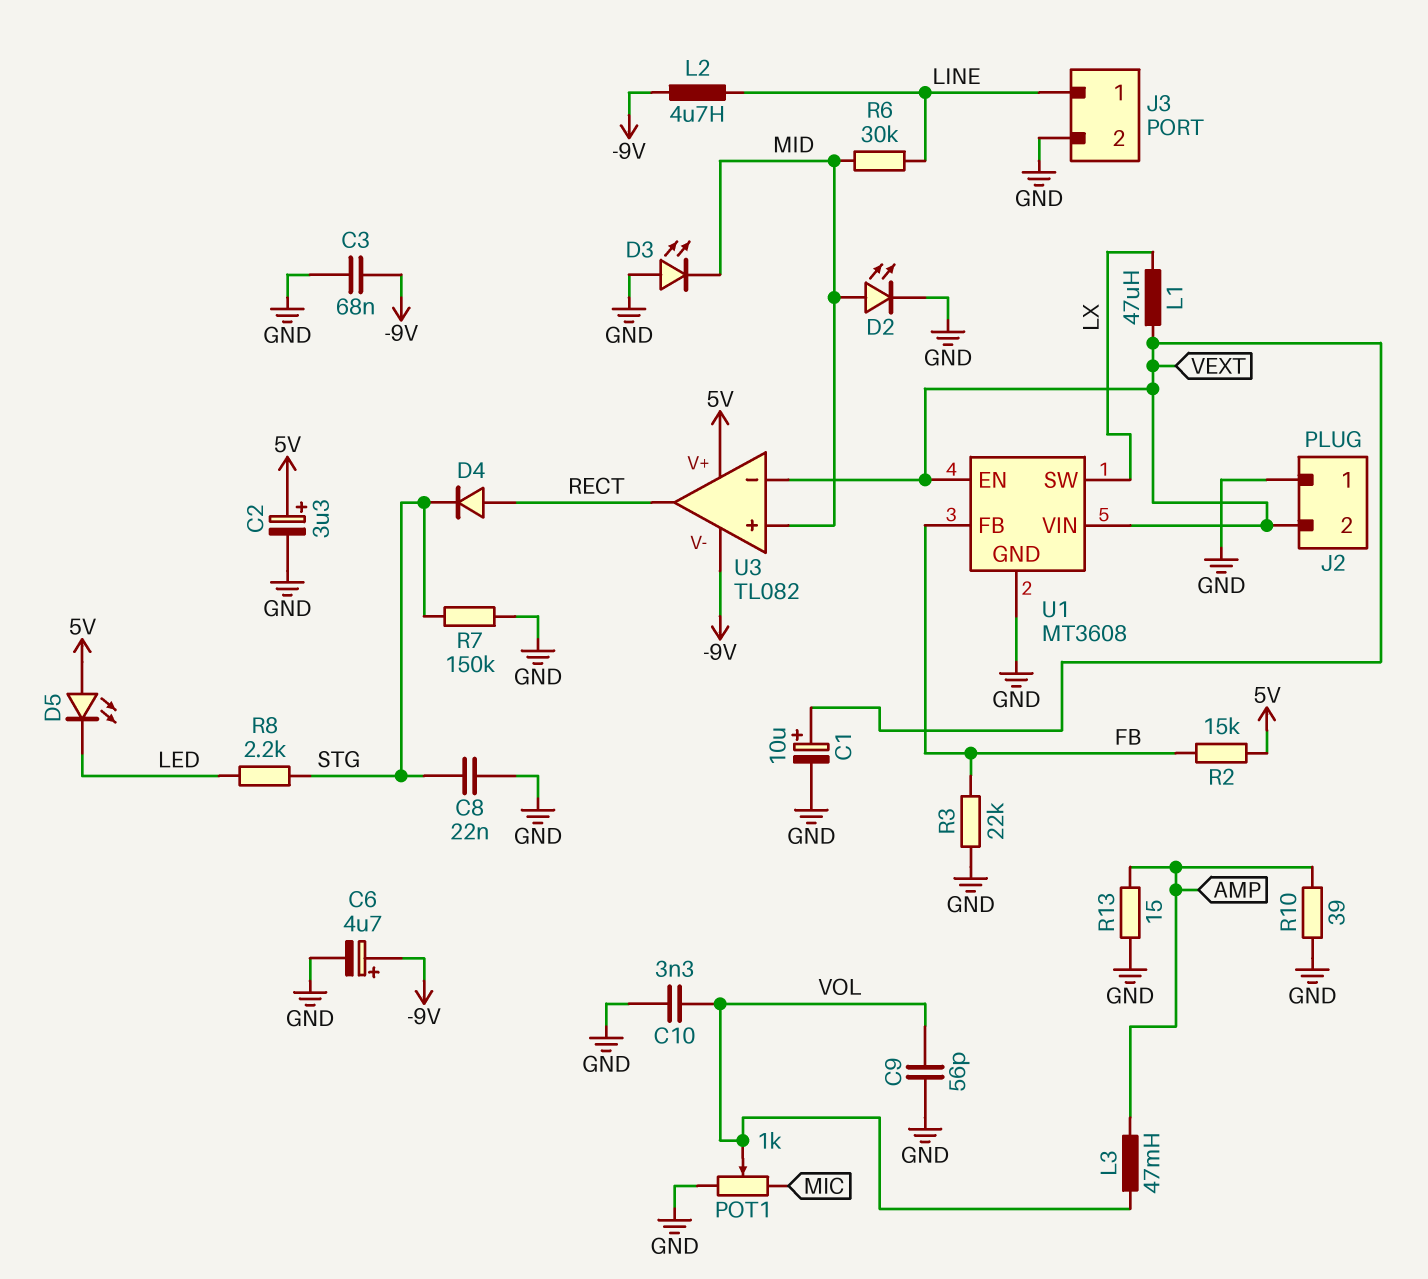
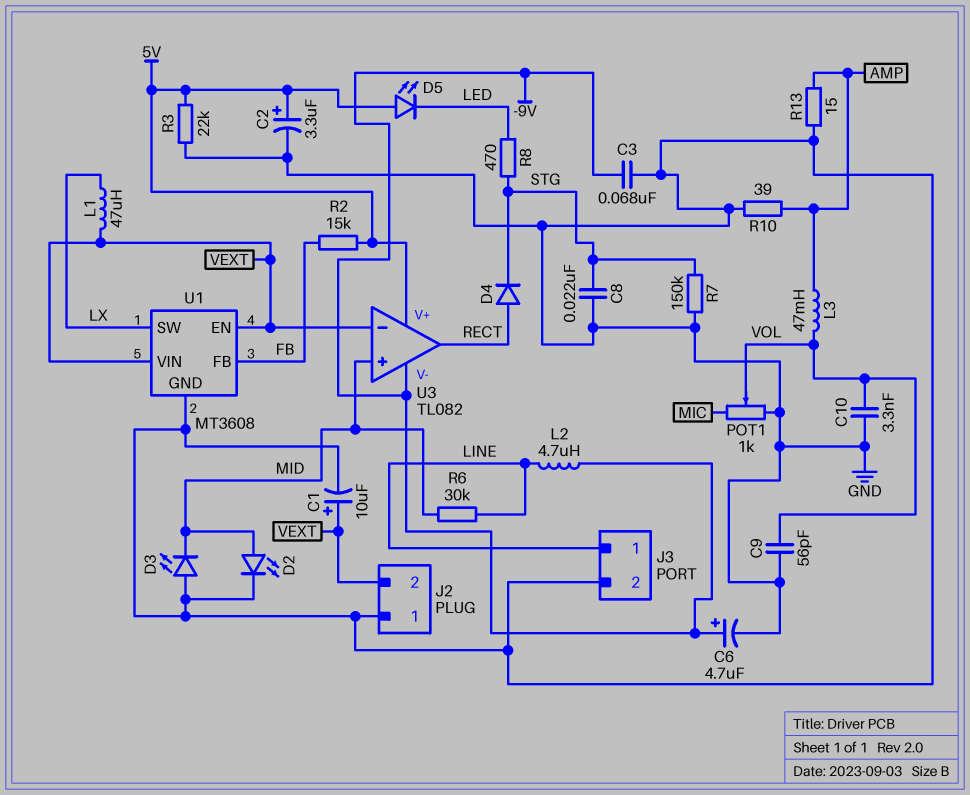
R3: 22k (FB, GND) -> 22k (5V, GND)
R8: 2.2k (LED, STG) -> 470 (LED, STG)

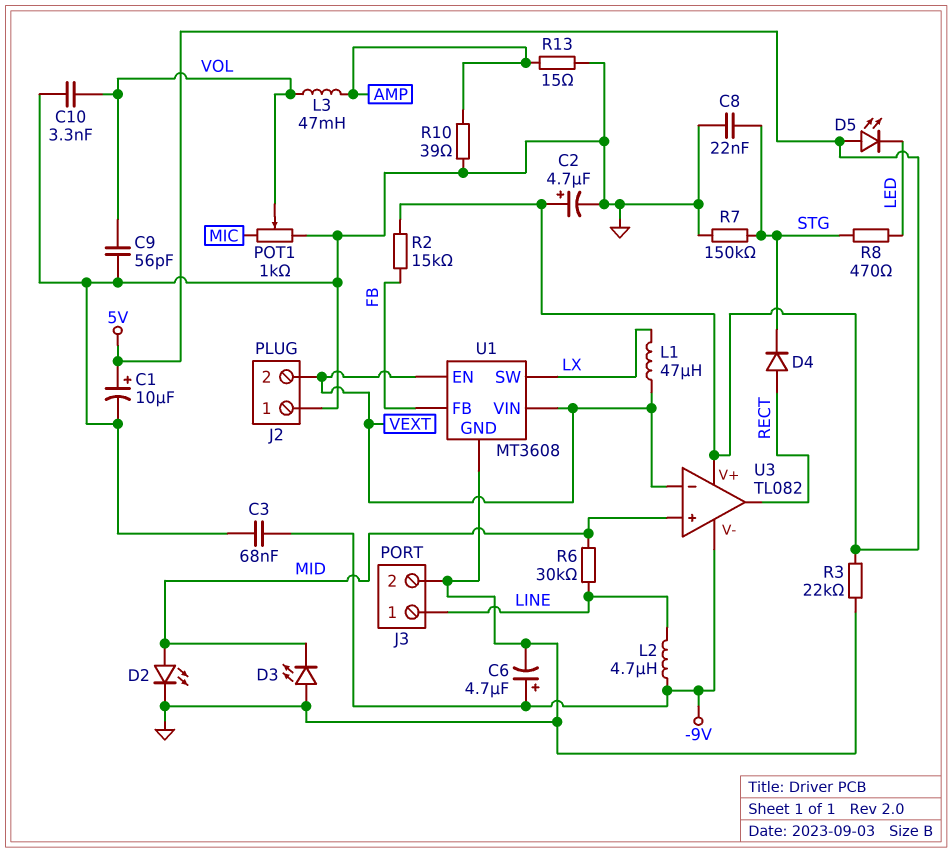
C1: 10uF (plus VEXT, minus GND) -> 10uF (plus 5V, minus GND)
C2: 3.3uF (plus 5V, minus GND) -> 4.7uF (plus 5V, minus GND)

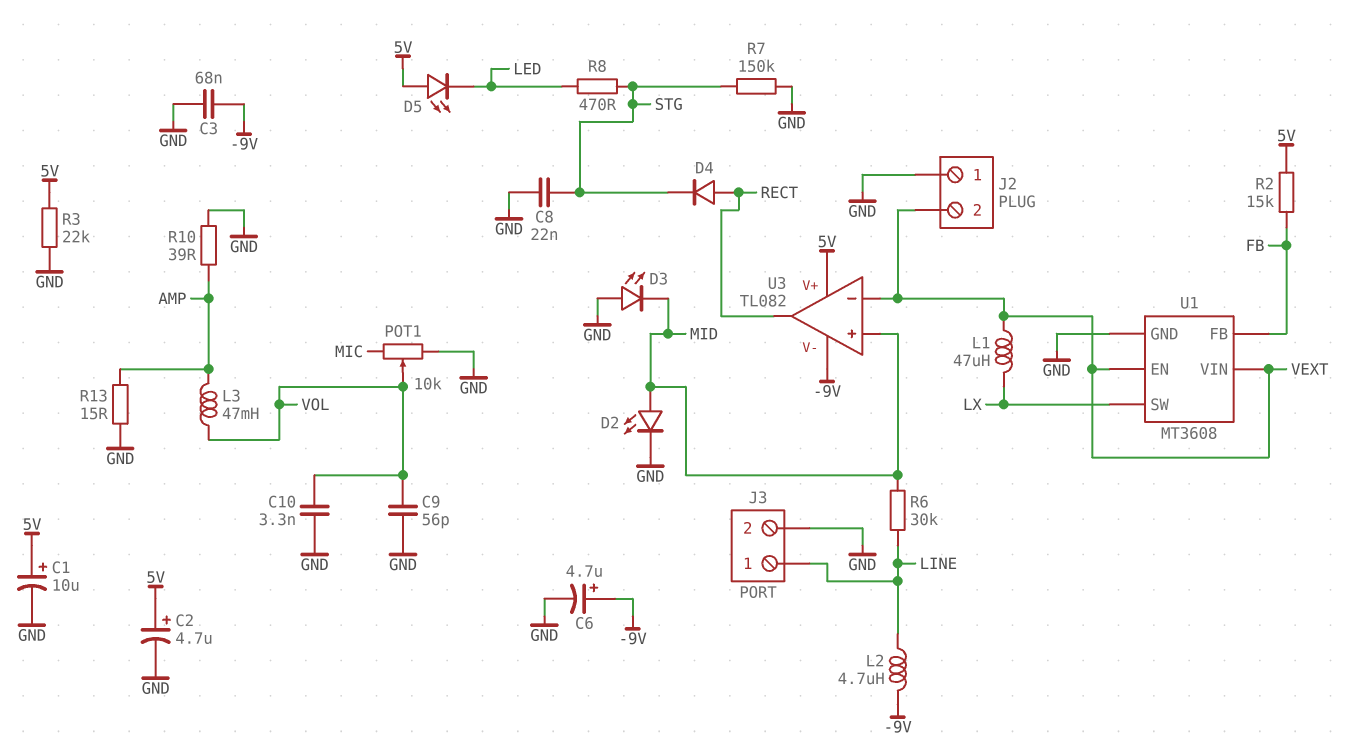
POT1: 1k (GND, MIC, wiper VOL) -> 10k (GND, MIC, wiper VOL)

